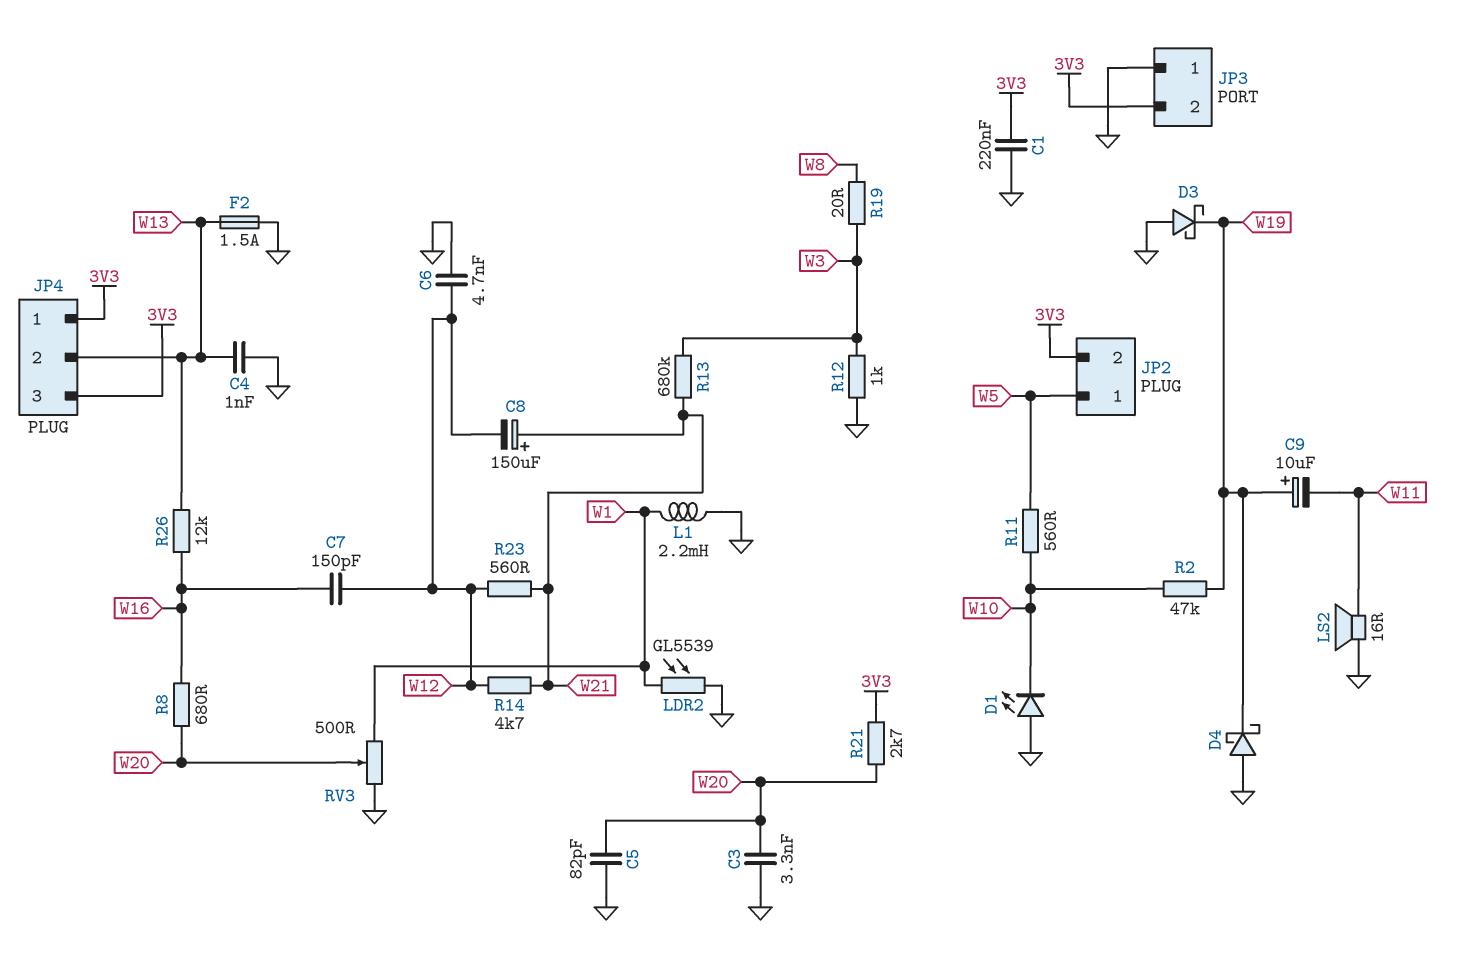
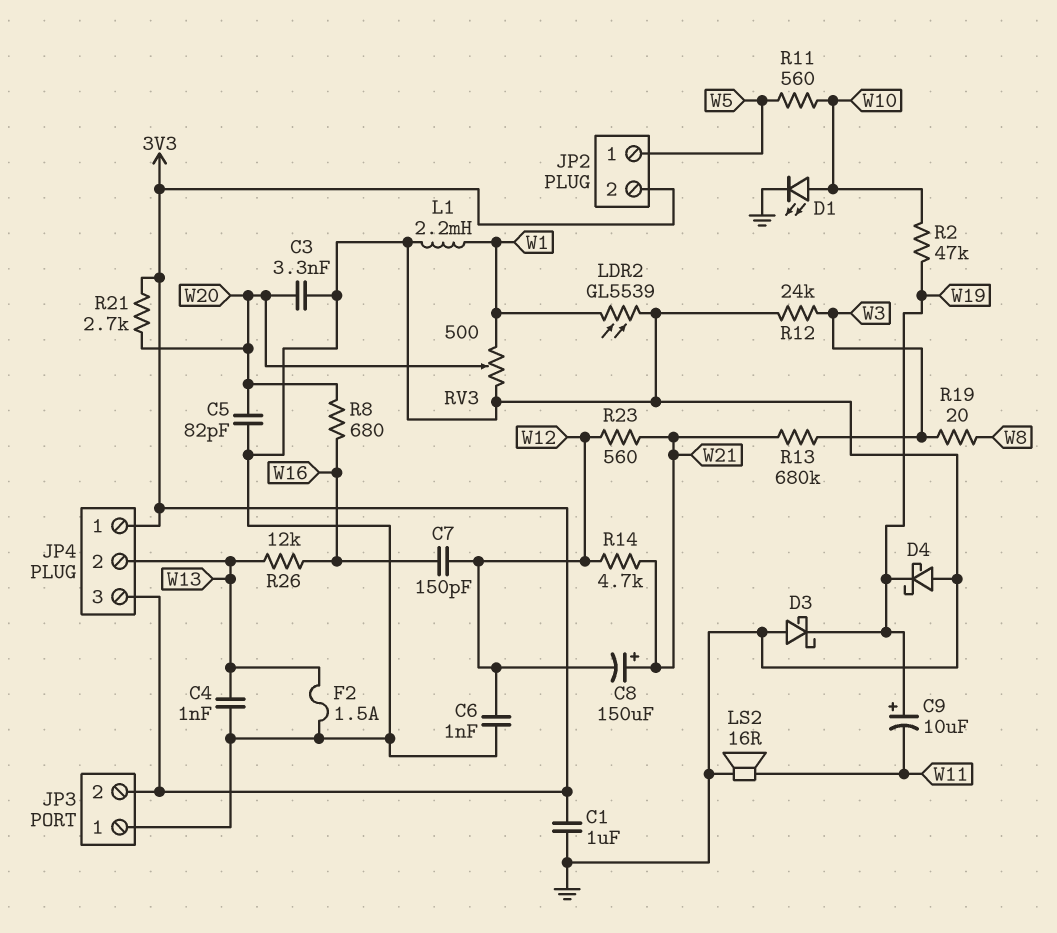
C1: 220nF (3V3, GND) -> 1uF (3V3, GND)
C6: 4.7nF (GND, W12) -> 1nF (GND, W12)
D1: LED (A GND, K W10) -> LED (A W10, K GND)
R12: 1k (GND, W3) -> 24k (GND, W3)

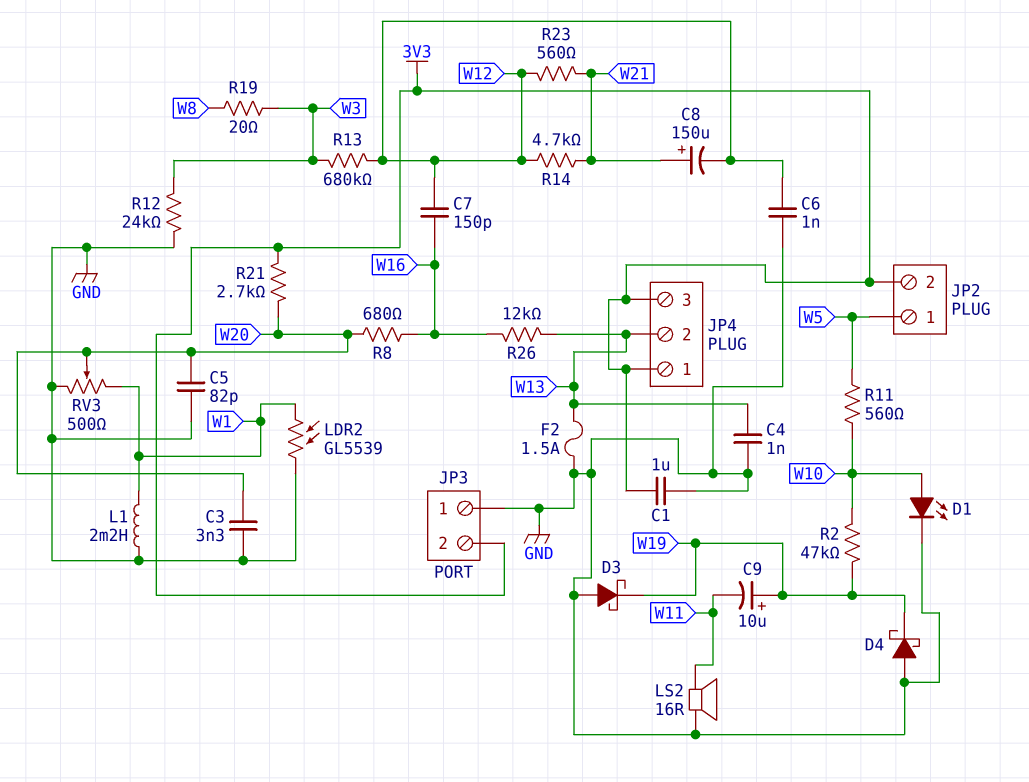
R13: 680k (W3, W21) -> 680k (W3, W12)

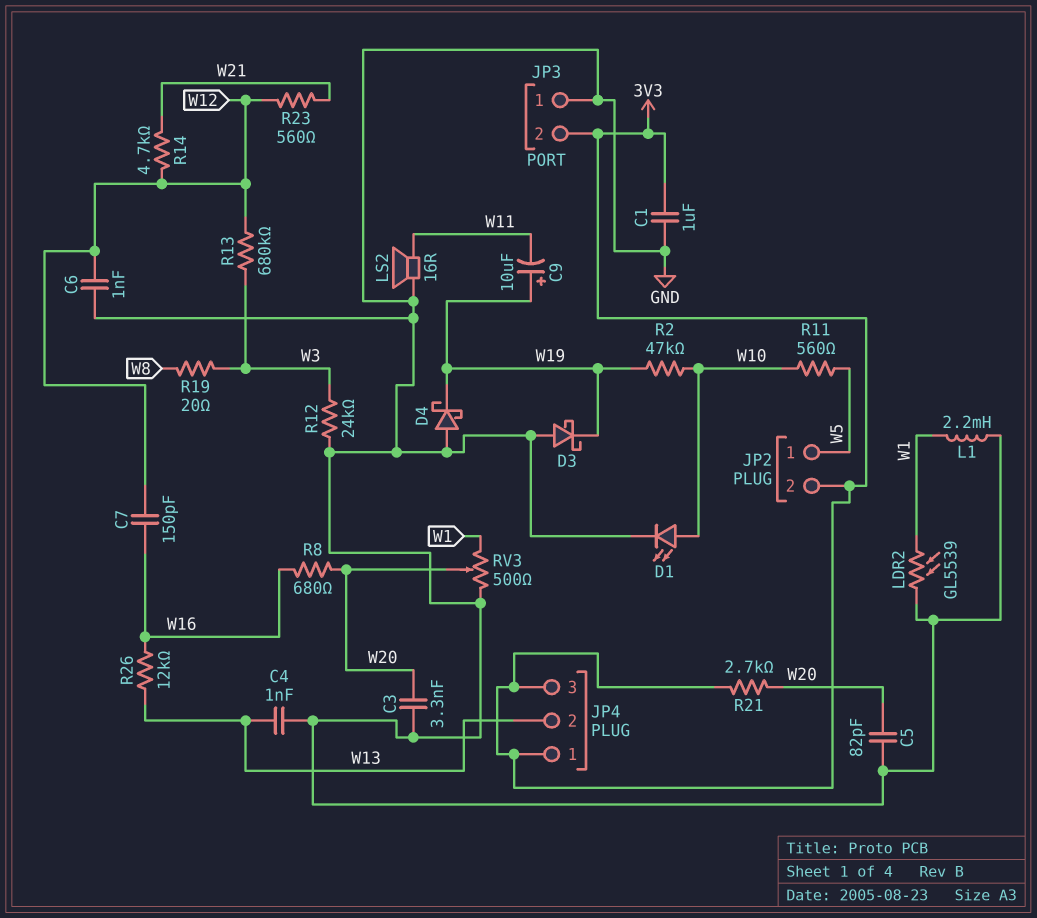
C8: 150uF (plus W21, minus W12) -> none
F2: 1.5A (GND, W13) -> none

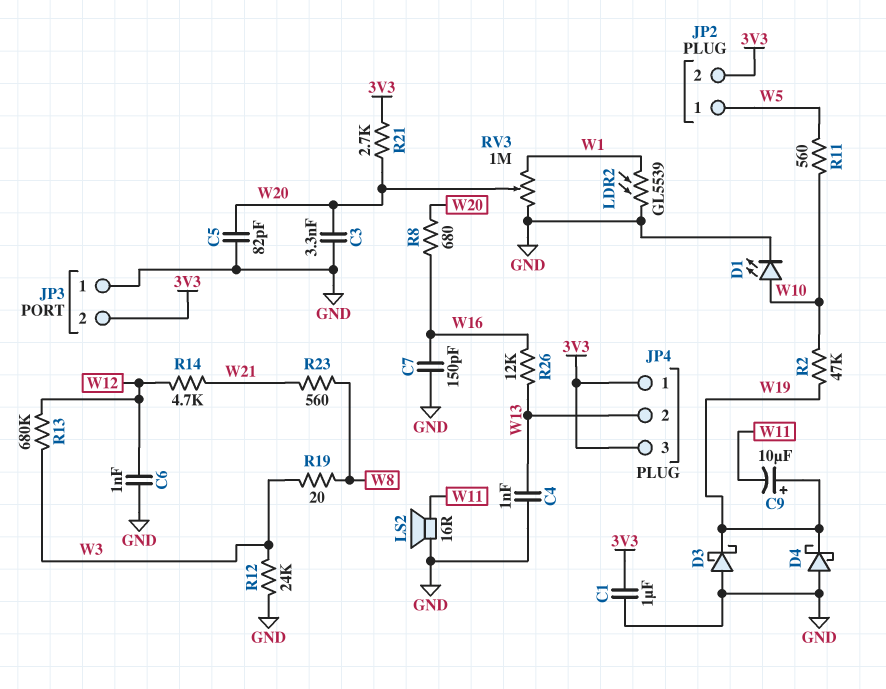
C7: 150pF (W12, W16) -> 150pF (GND, W16)
L1: 2.2mH (GND, W1) -> none
R23: 560 (W12, W21) -> 560 (W8, W21)
RV3: 500 (GND, W1, wiper W20) -> 1M (GND, W1, wiper W20)

